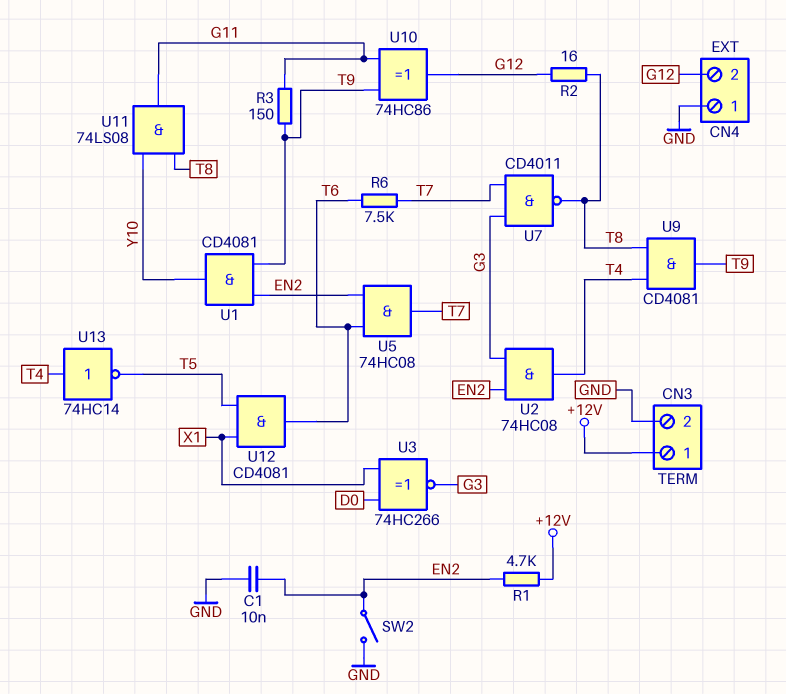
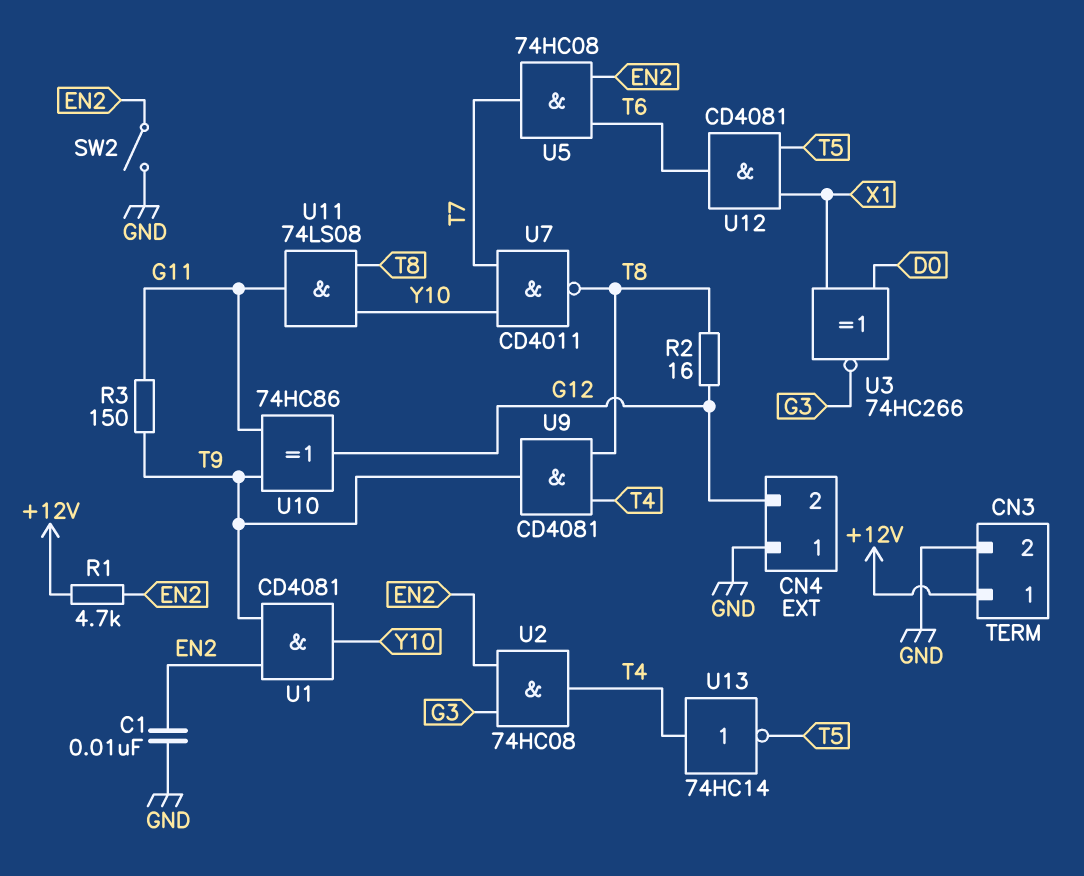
R6: 7.5k (T6, T7) -> none
U7: NAND CD4011 (in G3, in T7, out T8) -> NAND CD4011 (in T7, in Y10, out T8)

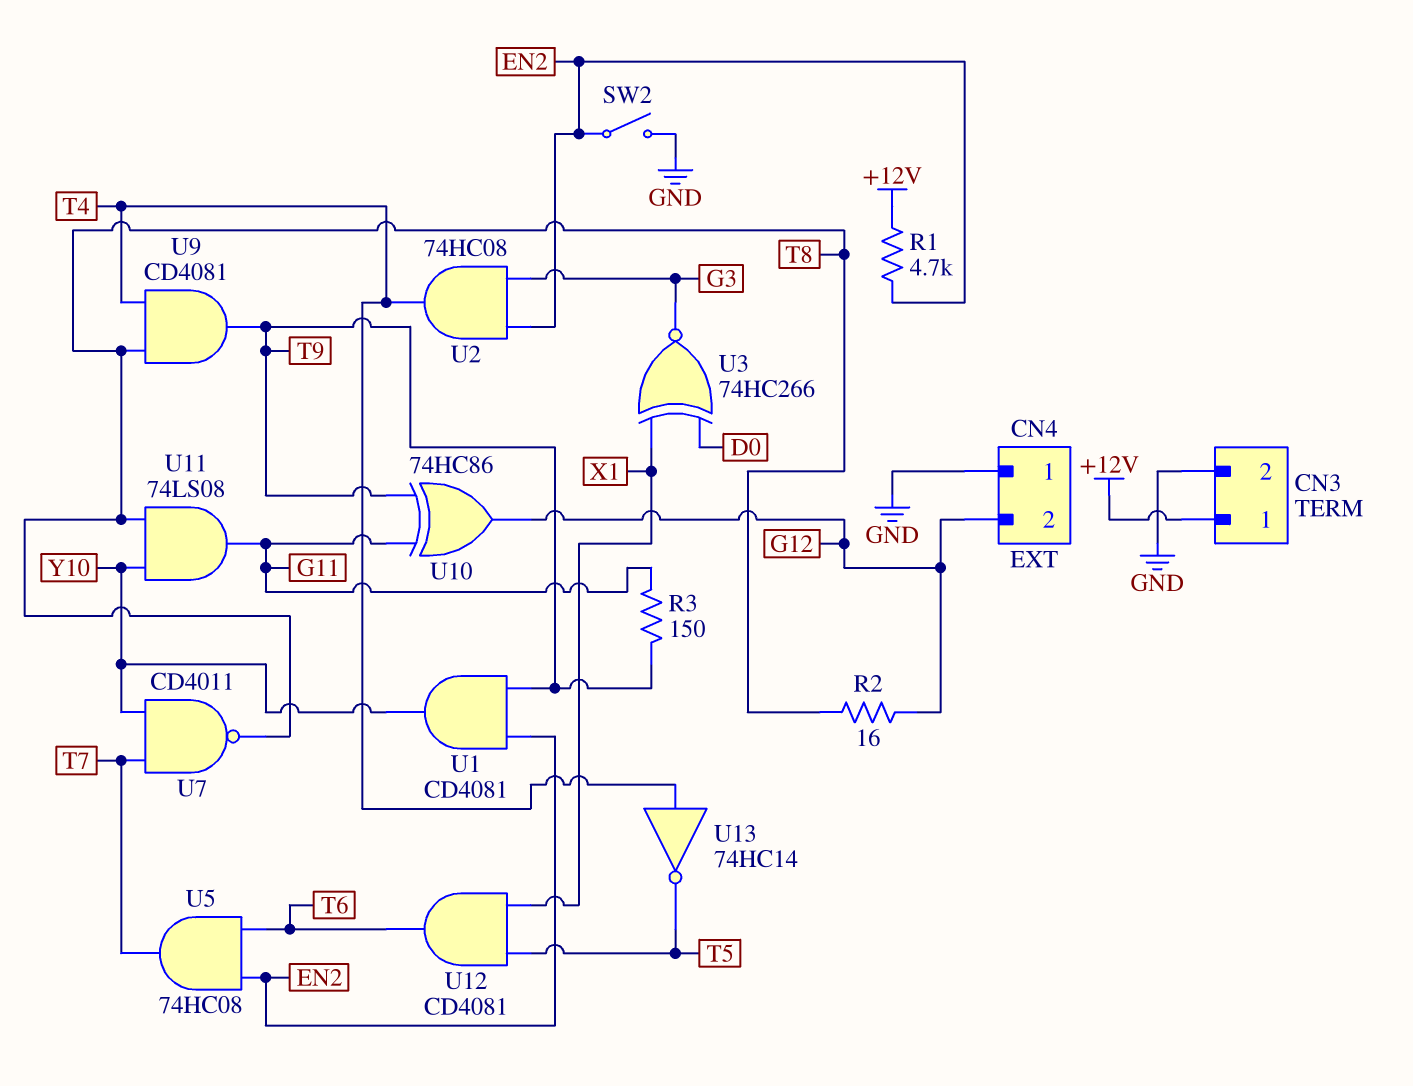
C1: 10nF (EN2, GND) -> none

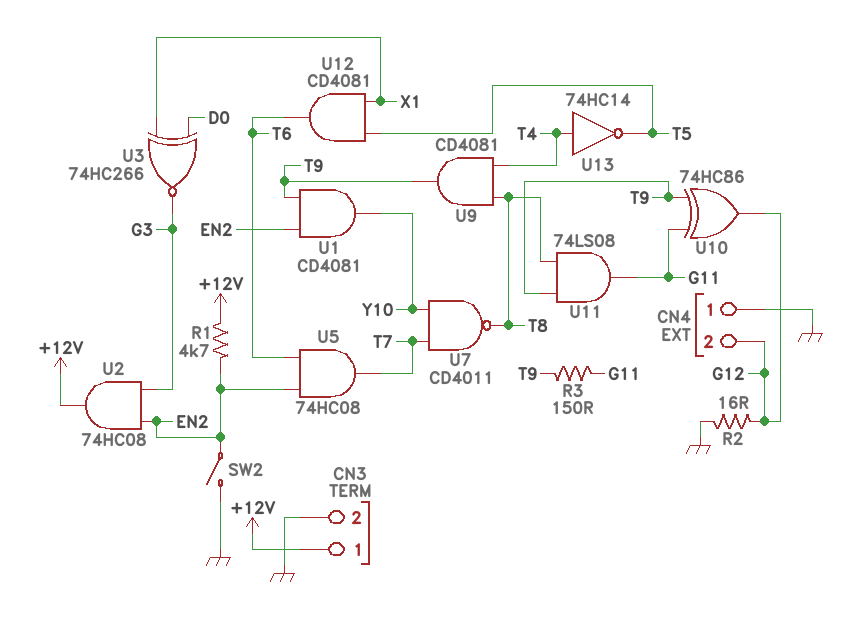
R2: 16 (G12, T8) -> 16 (G12, GND)
U2: AND 74HC08 (in EN2, in G3, out T4) -> AND 74HC08 (in EN2, in G3, out +12V)
U11: AND 74LS08 (in T8, in Y10, out G11) -> AND 74LS08 (in T8, in T9, out G11)

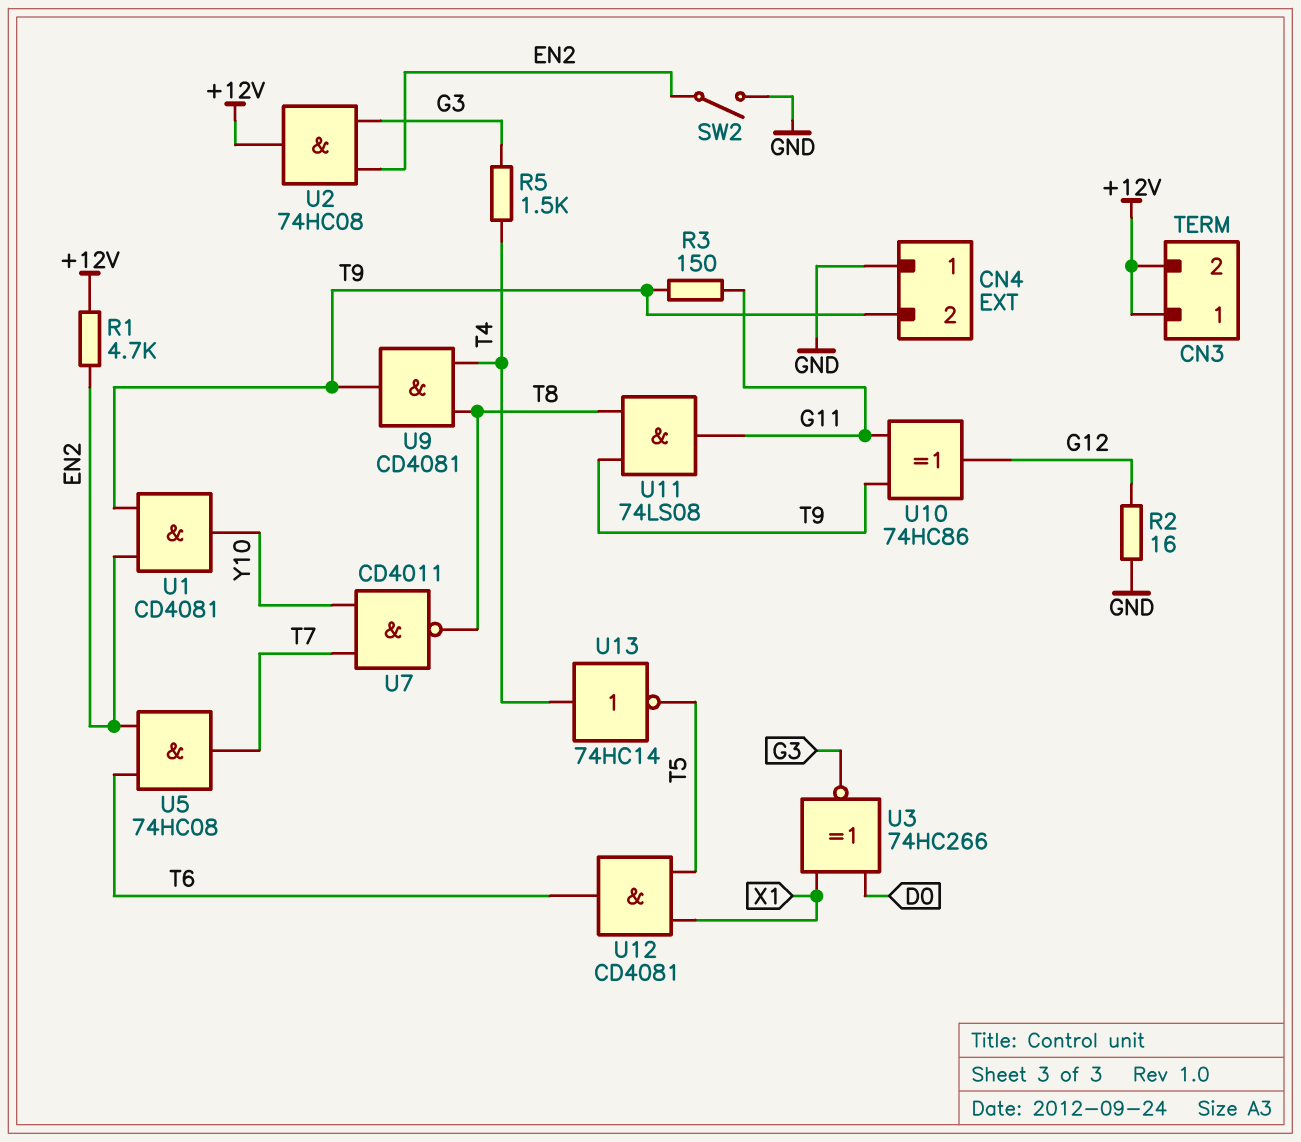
CN3 pin 2: GND -> +12V
CN4 pin 2: G12 -> T9
R5: none -> 1.5k (G3, T4)

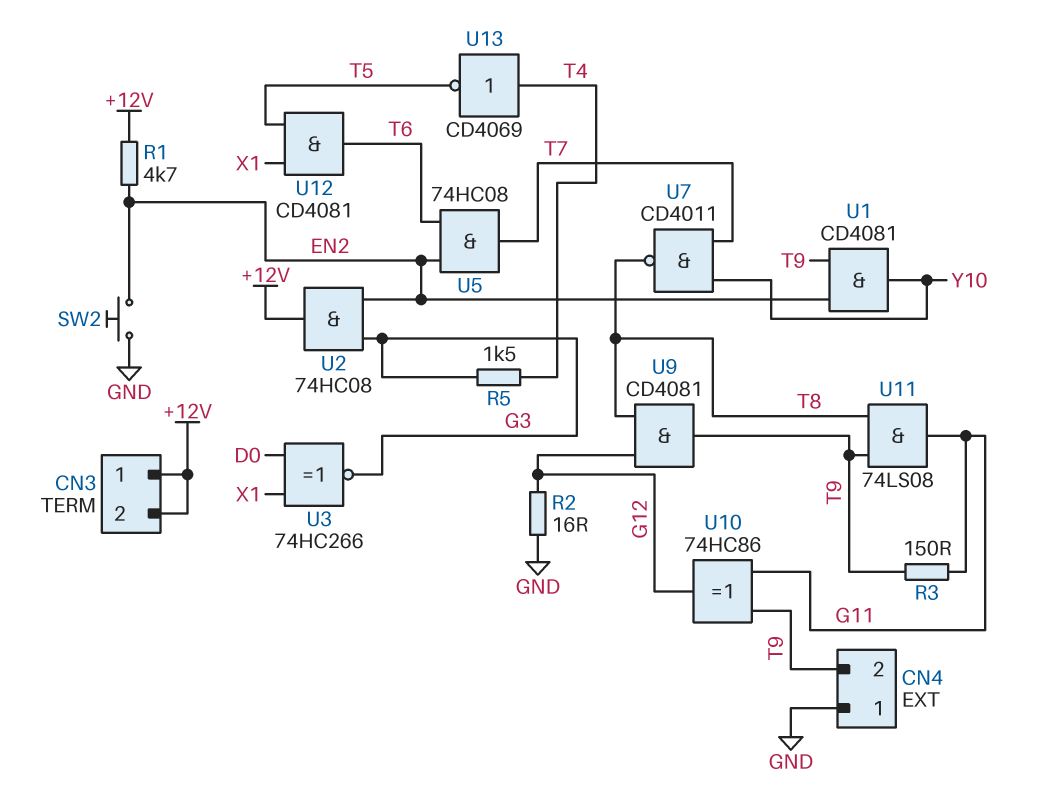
SW2: switch (EN2, GND) -> button (EN2, GND)
U9: AND CD4081 (in T4, in T8, out T9) -> AND CD4081 (in G12, in T8, out T9)
U13: NOT 74HC14 (in T4, out T5) -> NOT CD4069 (in T4, out T5)

